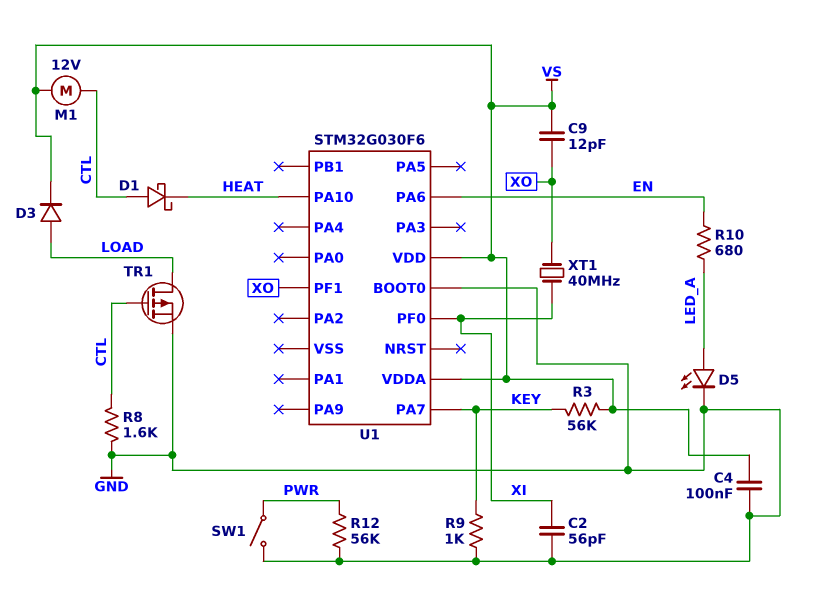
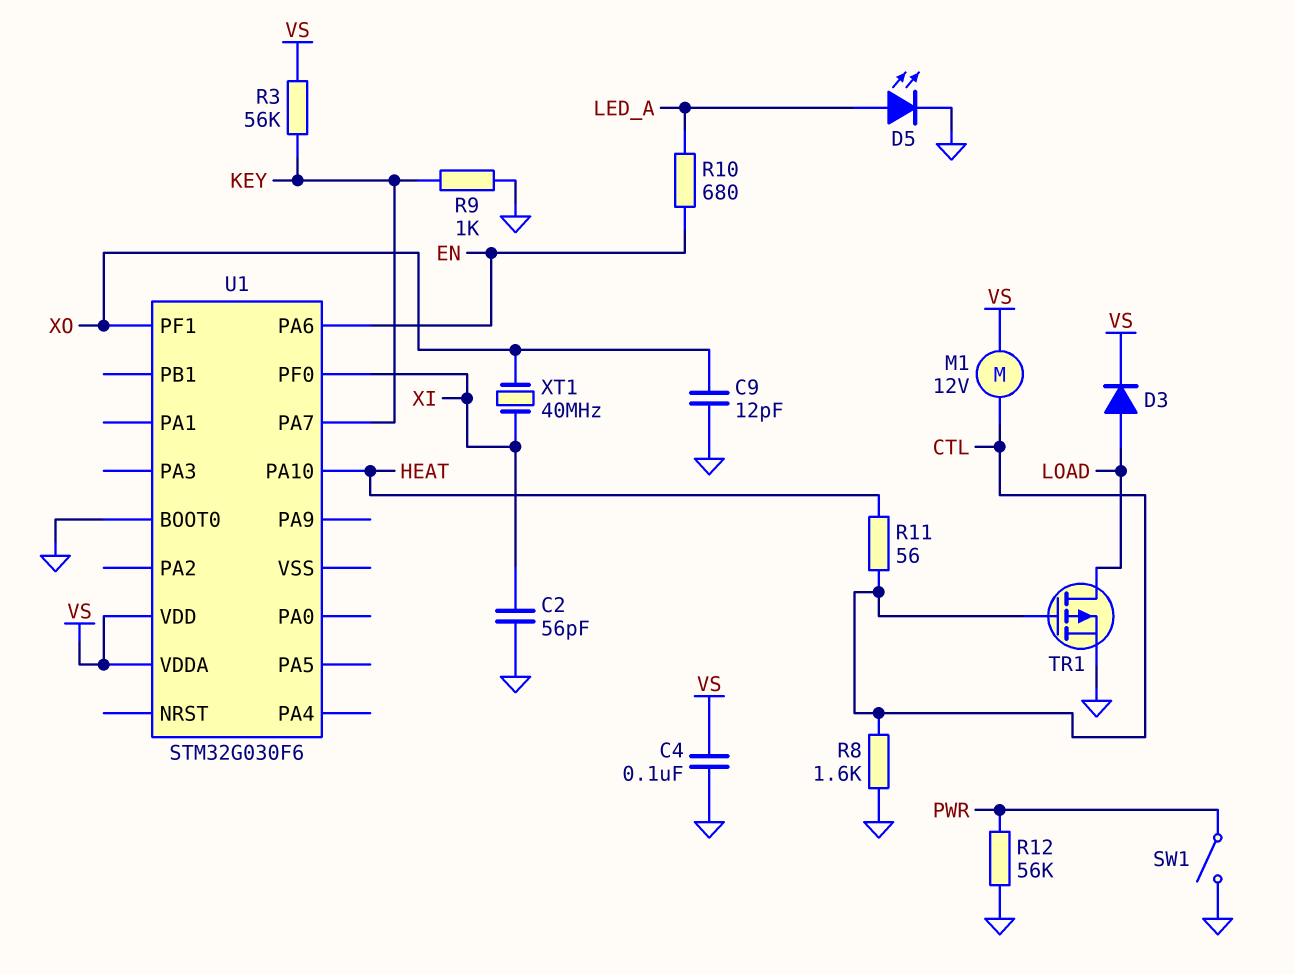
C9: 12pF (VS, XO) -> 12pF (GND, XO)
D1: schottky (A CTL, K HEAT) -> none
R11: none -> 56 (CTL, HEAT)

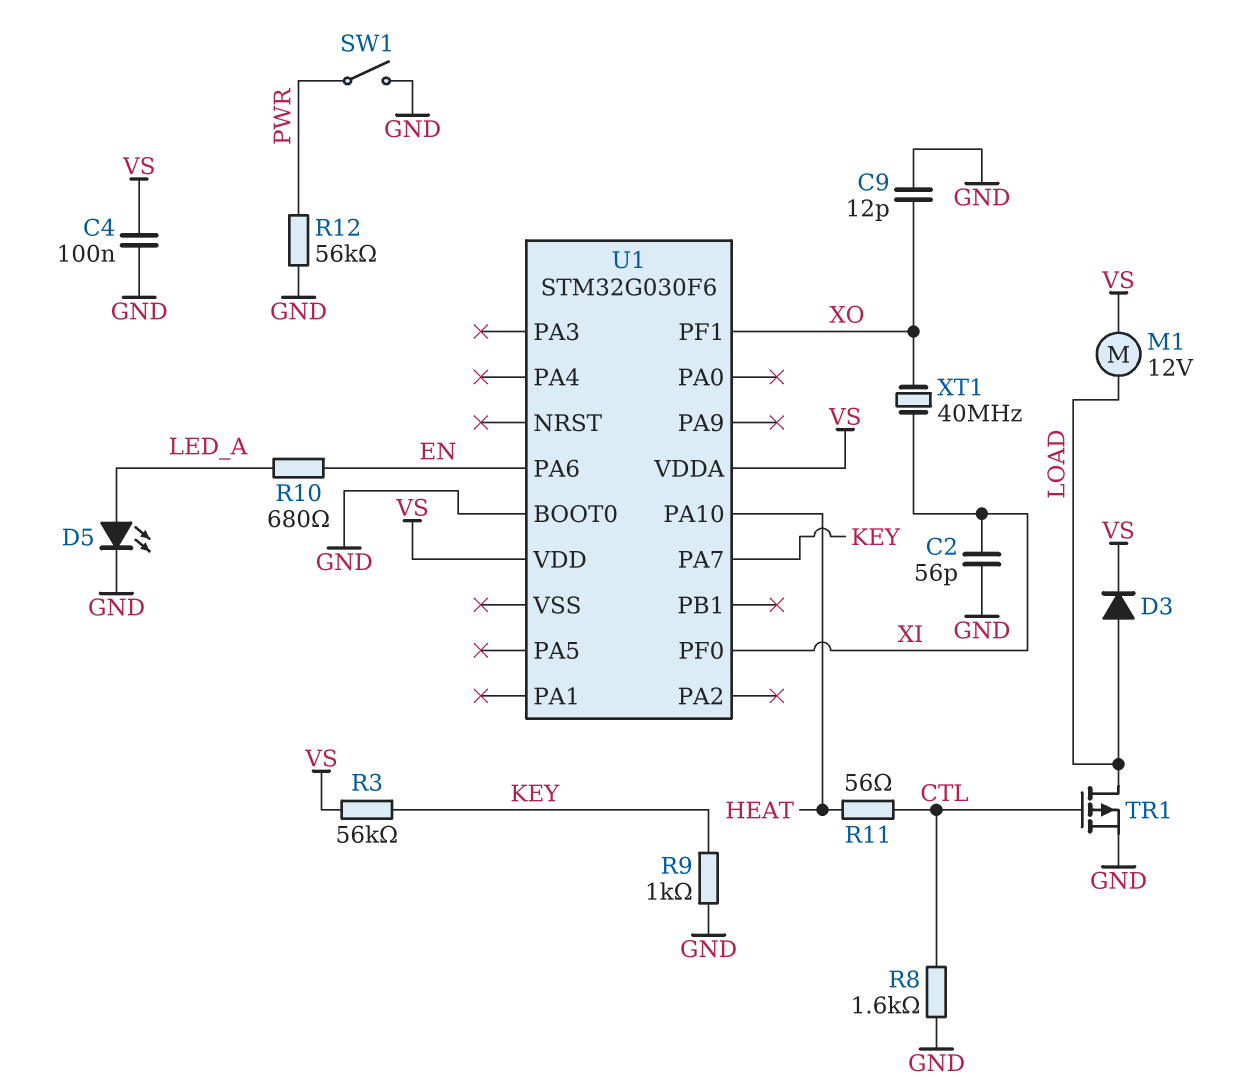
M1: motor 12V (CTL, VS) -> motor 12V (LOAD, VS)

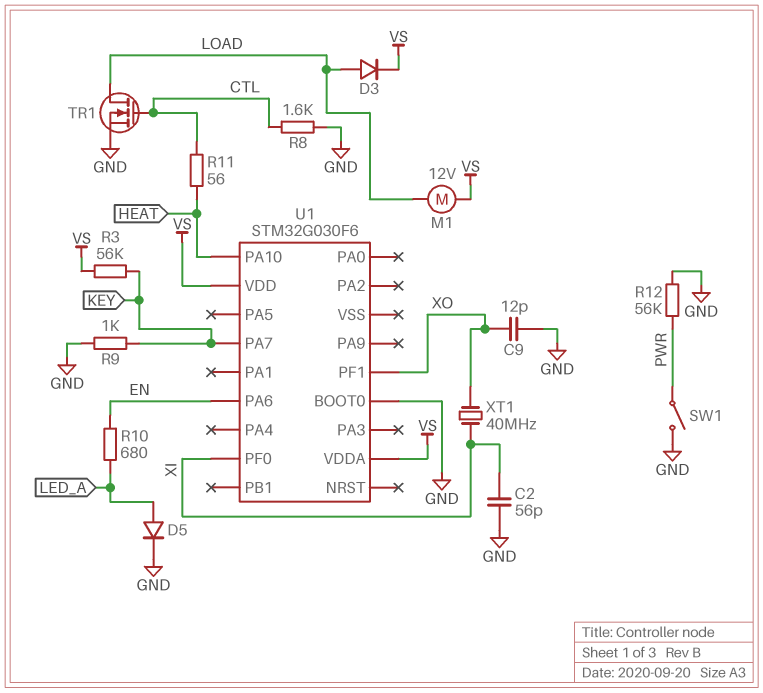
C4: 100nF (GND, VS) -> none
D5: LED (A LED_A, K GND) -> diode (A LED_A, K GND)
TR1: PMOS (G CTL, D LOAD, S GND) -> NMOS (G CTL, D LOAD, S GND)

